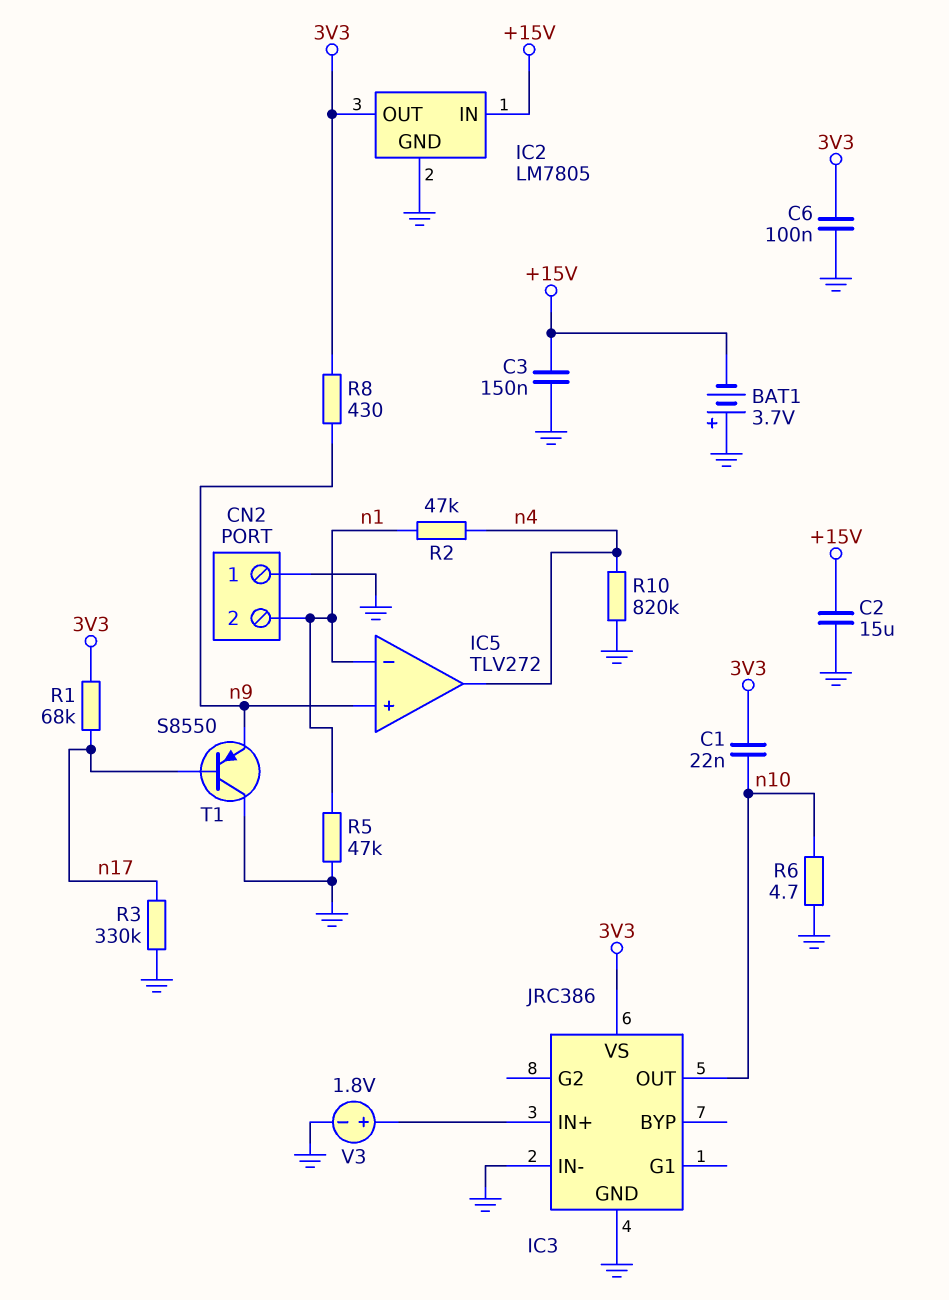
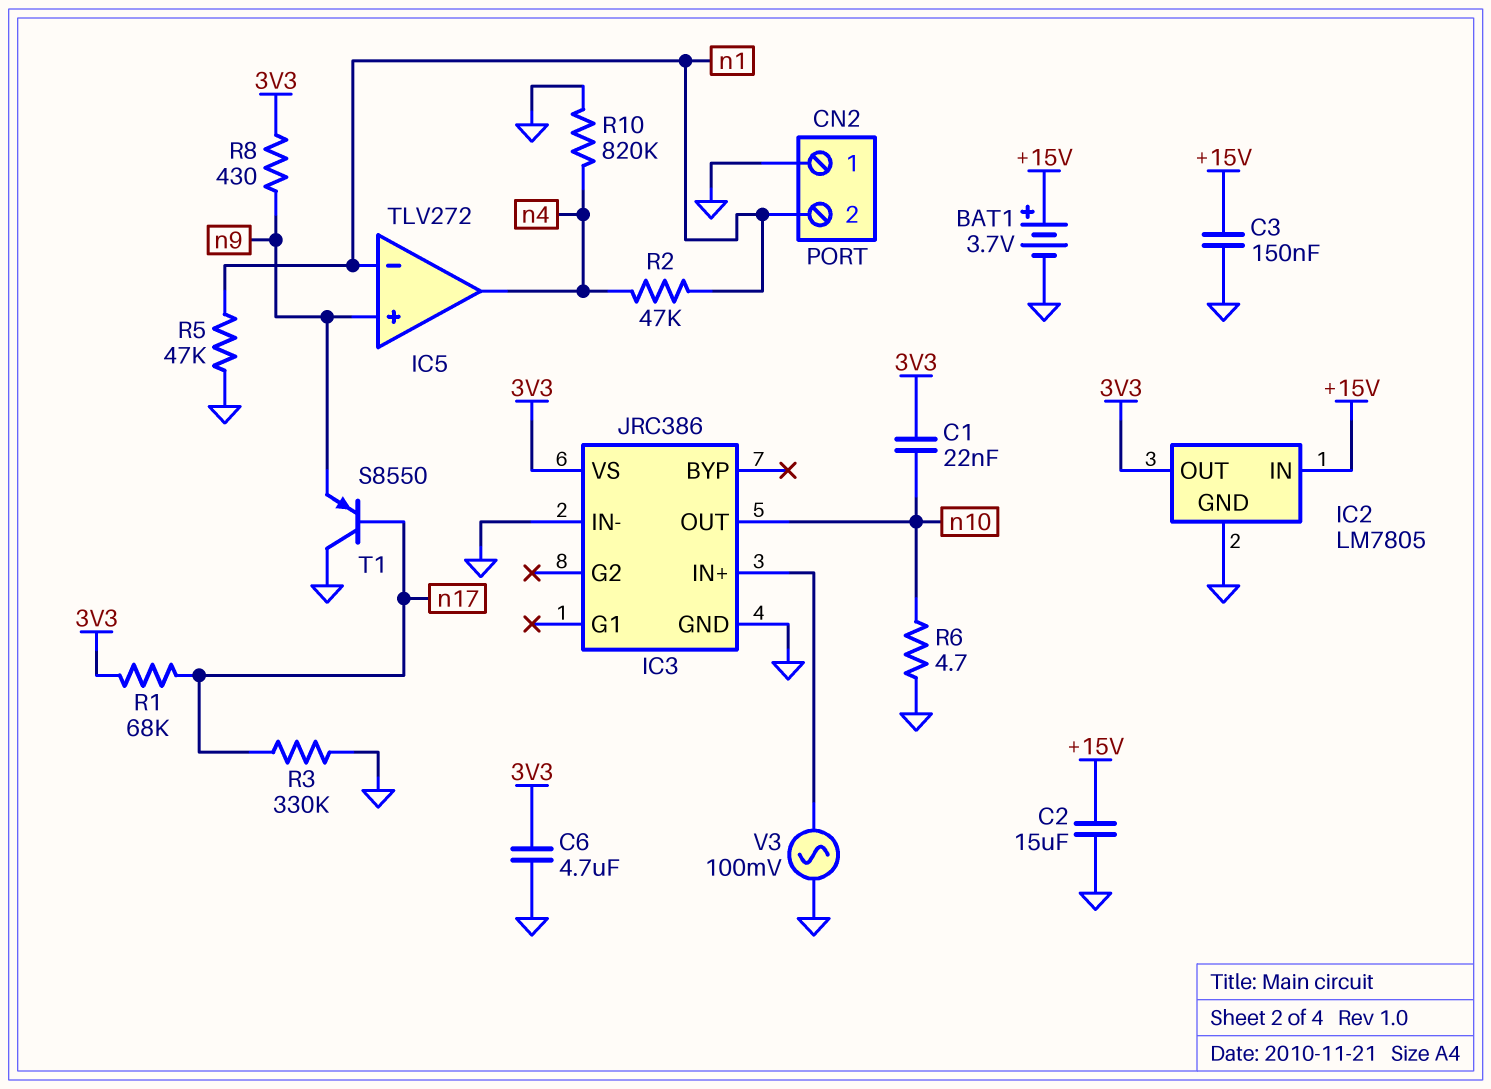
BAT1: 3.7V (plus GND, minus +15V) -> 3.7V (plus +15V, minus GND)
C6: 100nF (3V3, GND) -> 4.7uF (3V3, GND)
V3: 1.8V (plus IC3/IN+, minus GND) -> AC 100mV (GND, IC3/IN+)

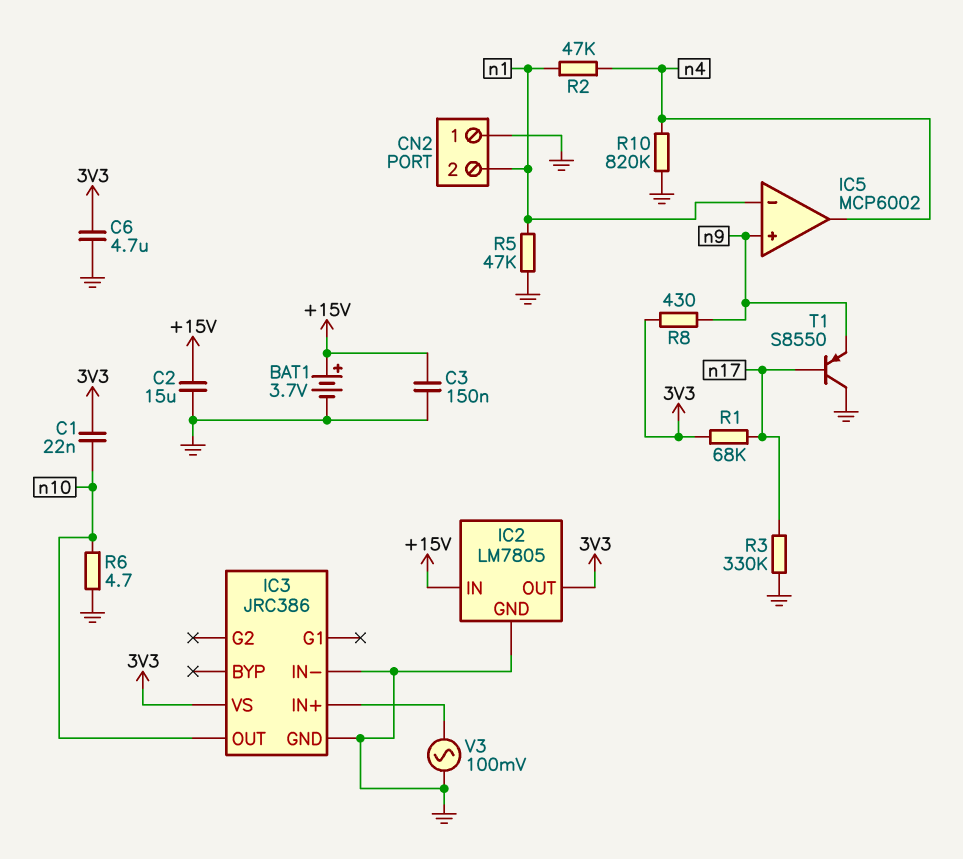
IC5: TLV272 -> MCP6002

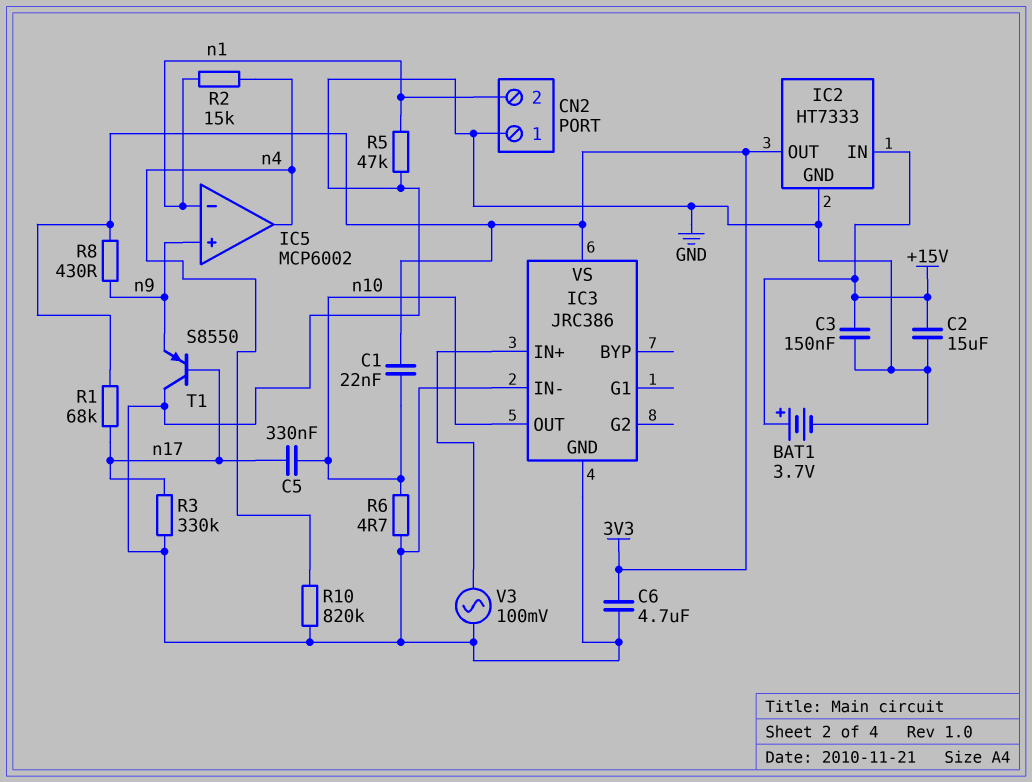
C5: none -> 330nF (n10, n17)
IC2: LM7805 -> HT7333
R2: 47k (n1, n4) -> 15k (n1, n4)

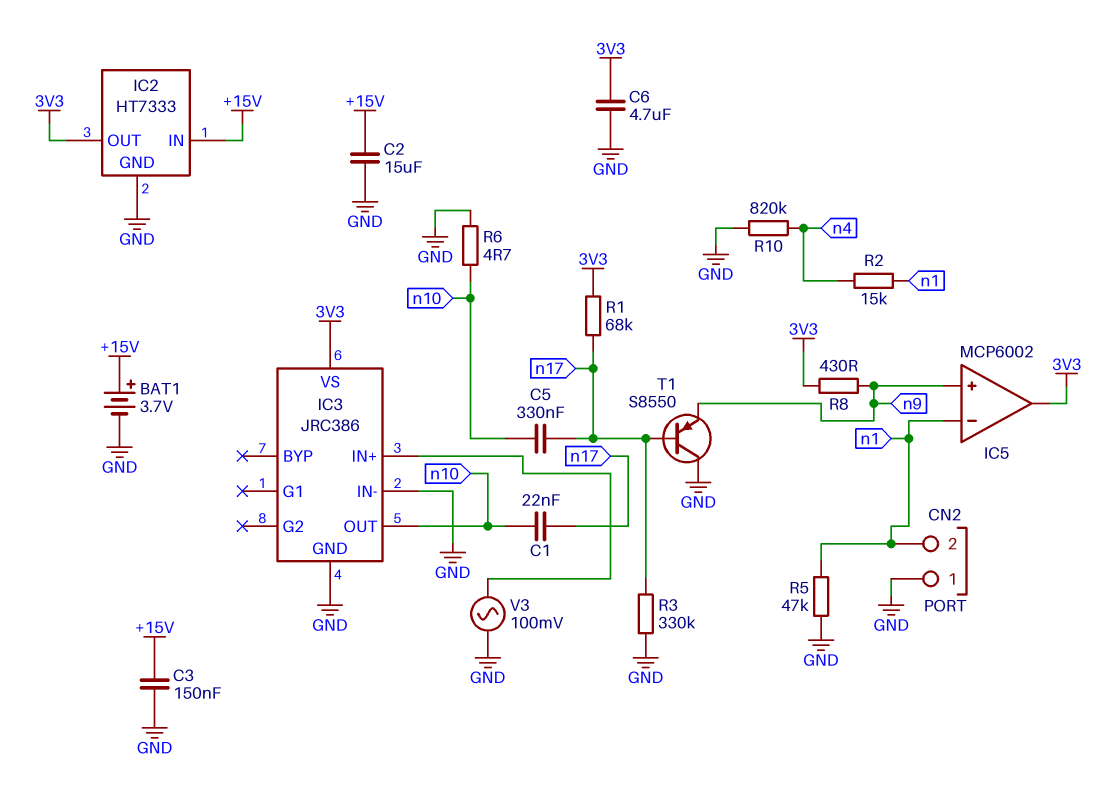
C1: 22nF (3V3, n10) -> 22nF (n10, n17)
IC5 pin out: n4 -> 3V3

